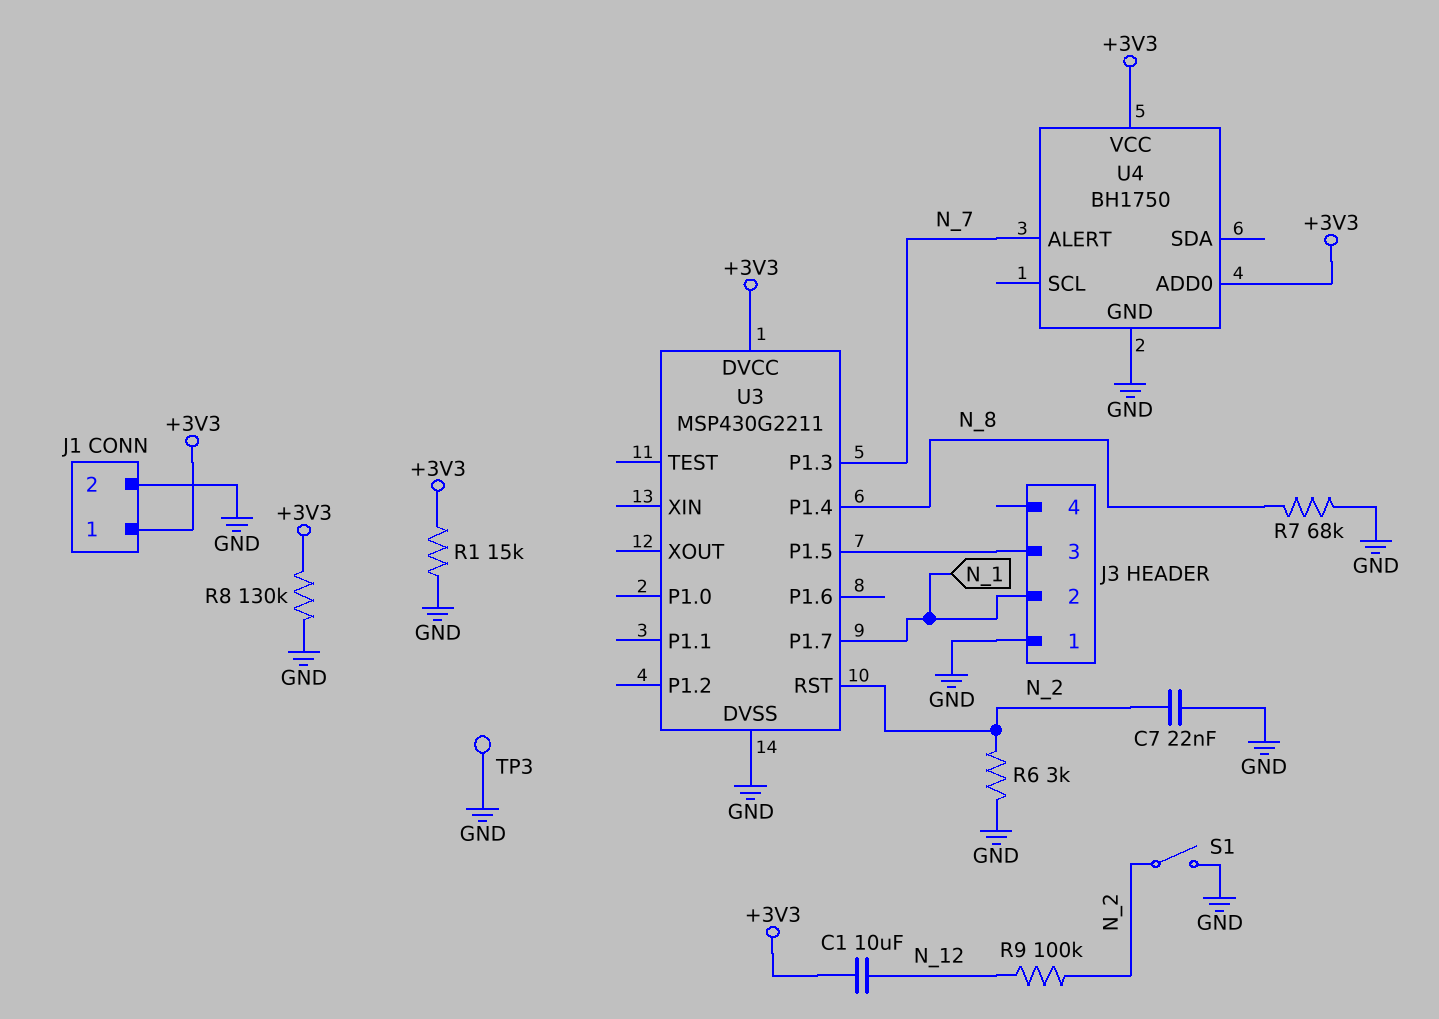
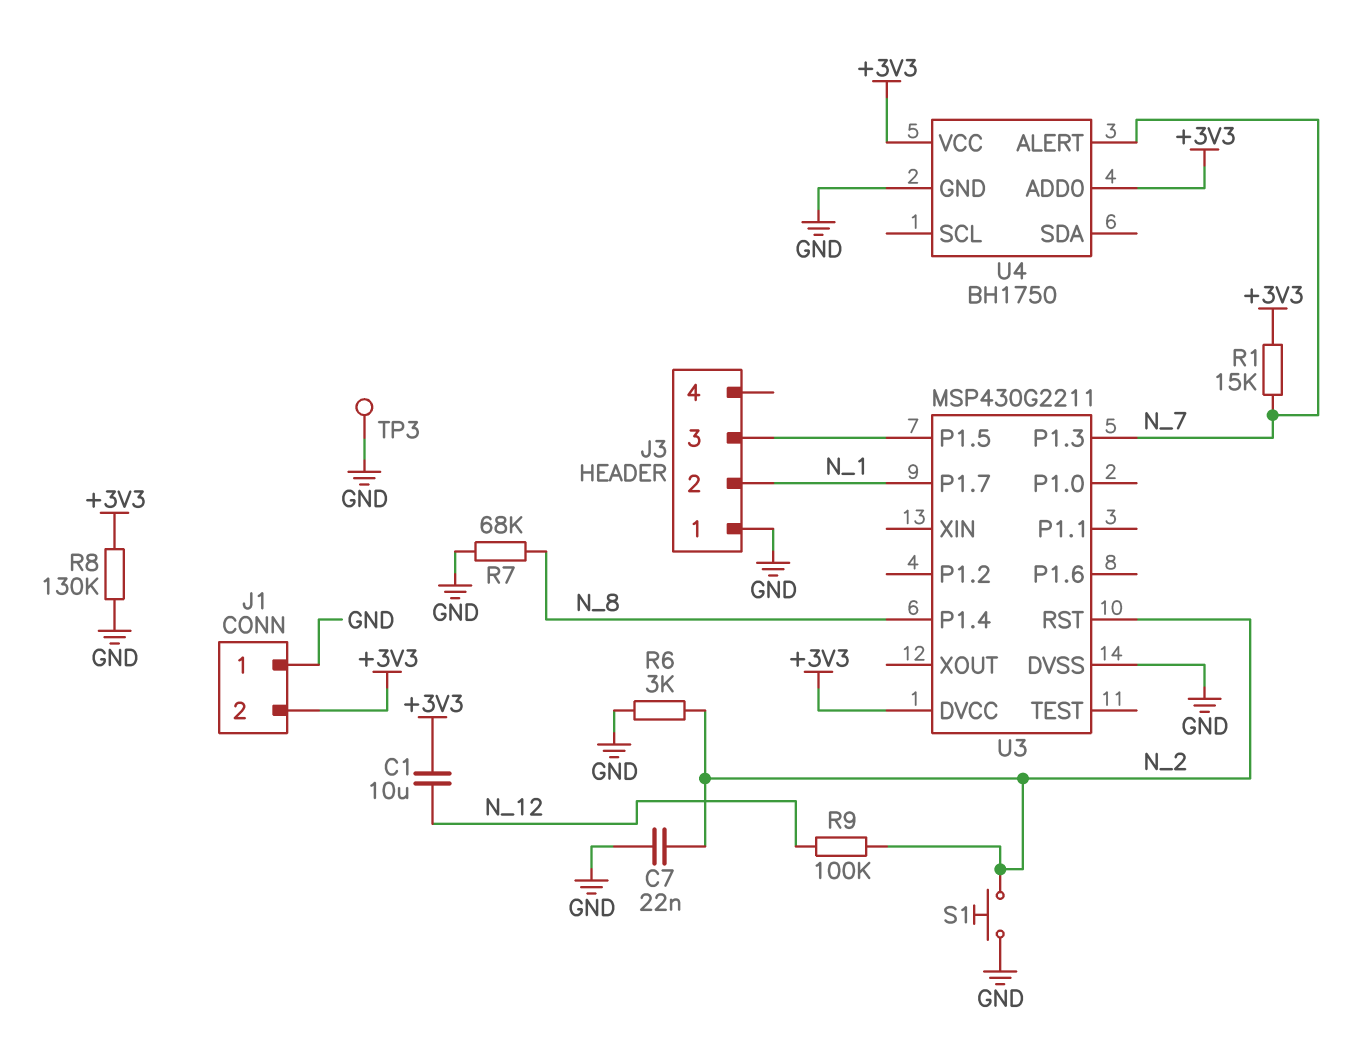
J1 pin 1: +3V3 -> GND
J1 pin 2: GND -> +3V3
R1: 15k (+3V3, GND) -> 15k (+3V3, N_7)
S1: switch (GND, N_2) -> button (GND, N_2)

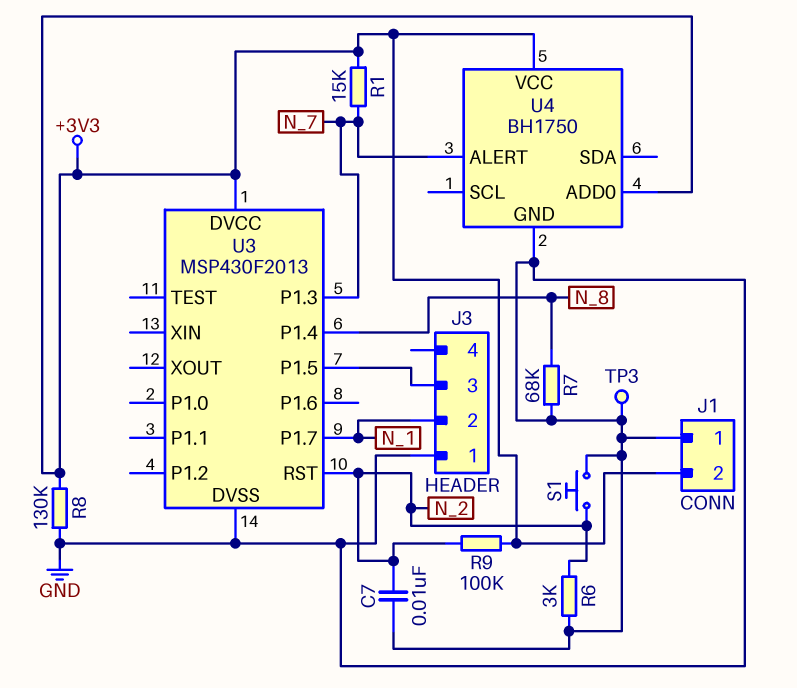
C1: 10uF (+3V3, N_12) -> none
C7: 22nF (GND, N_2) -> 10nF (GND, N_2)
R9: 100k (N_2, N_12) -> 100k (+3V3, N_2)
U3: MSP430G2211 -> MSP430F2013

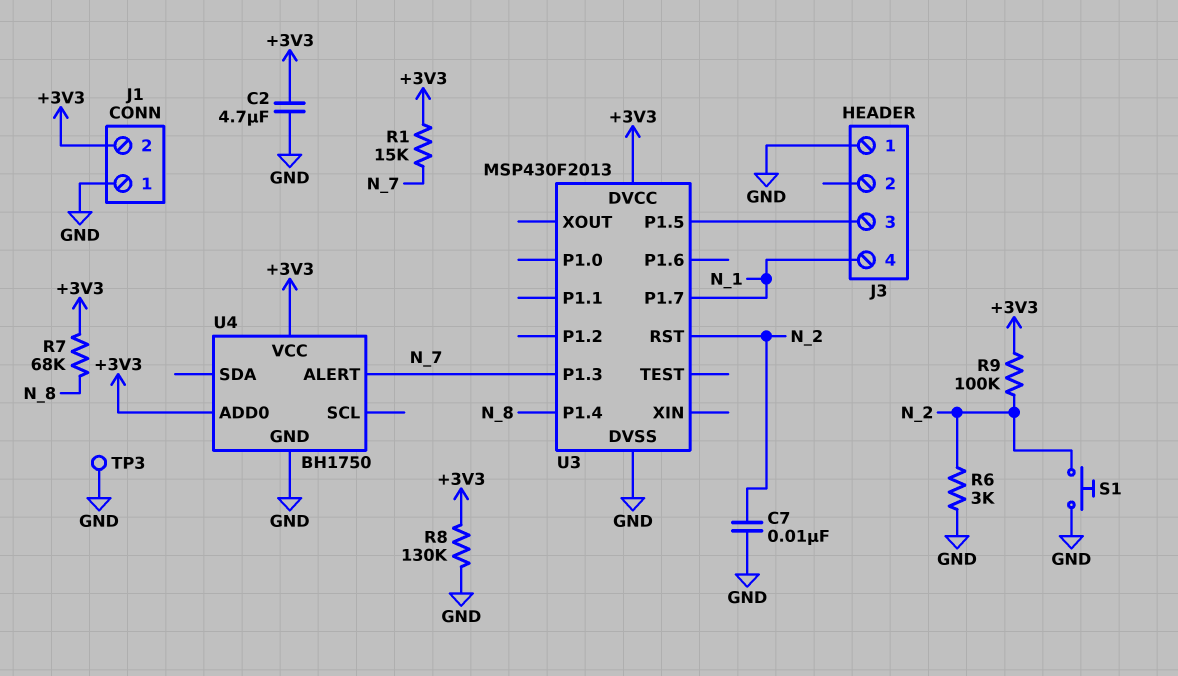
C2: none -> 4.7uF (+3V3, GND)
J3 pin 2: N_1 -> none
J3 pin 4: none -> N_1
R7: 68k (GND, N_8) -> 68k (+3V3, N_8)

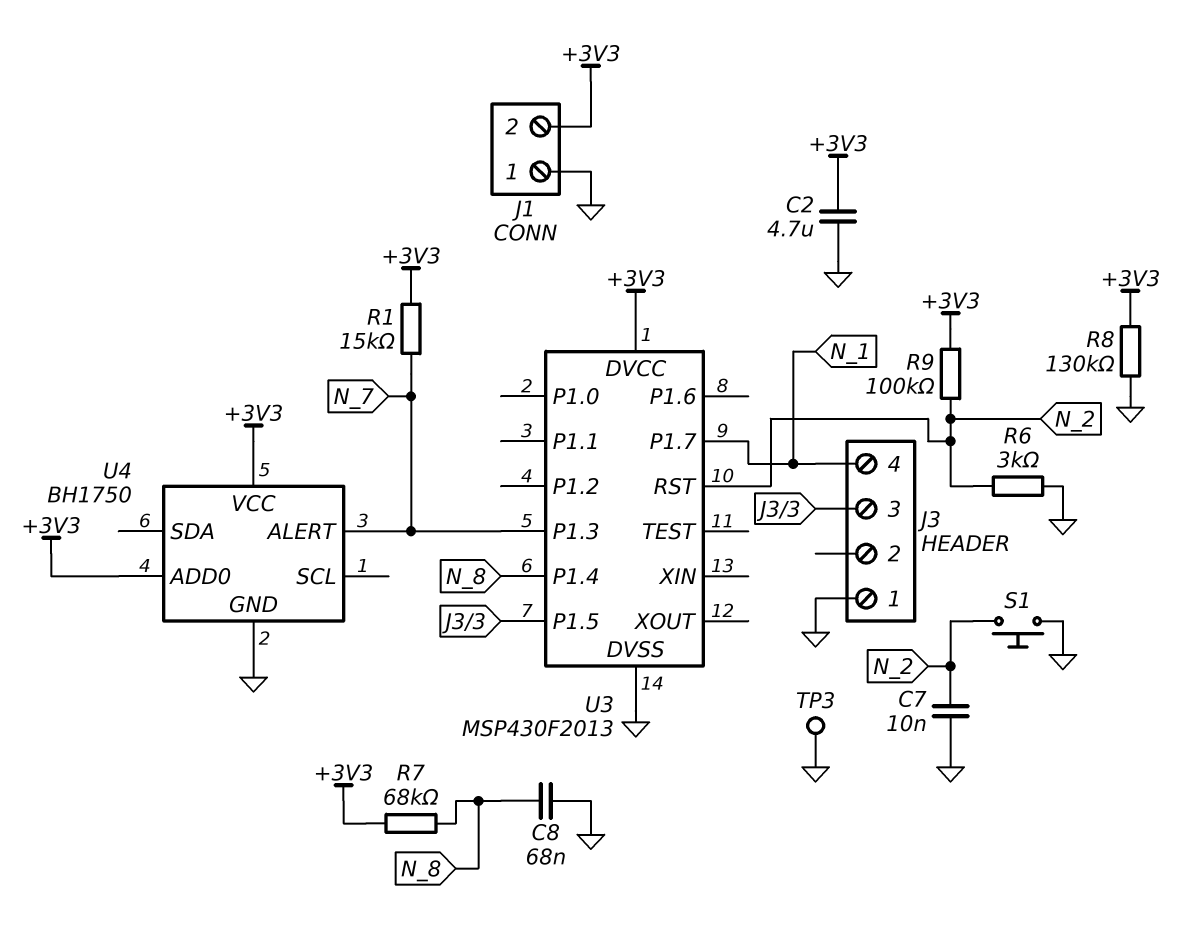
C8: none -> 68nF (GND, N_8)

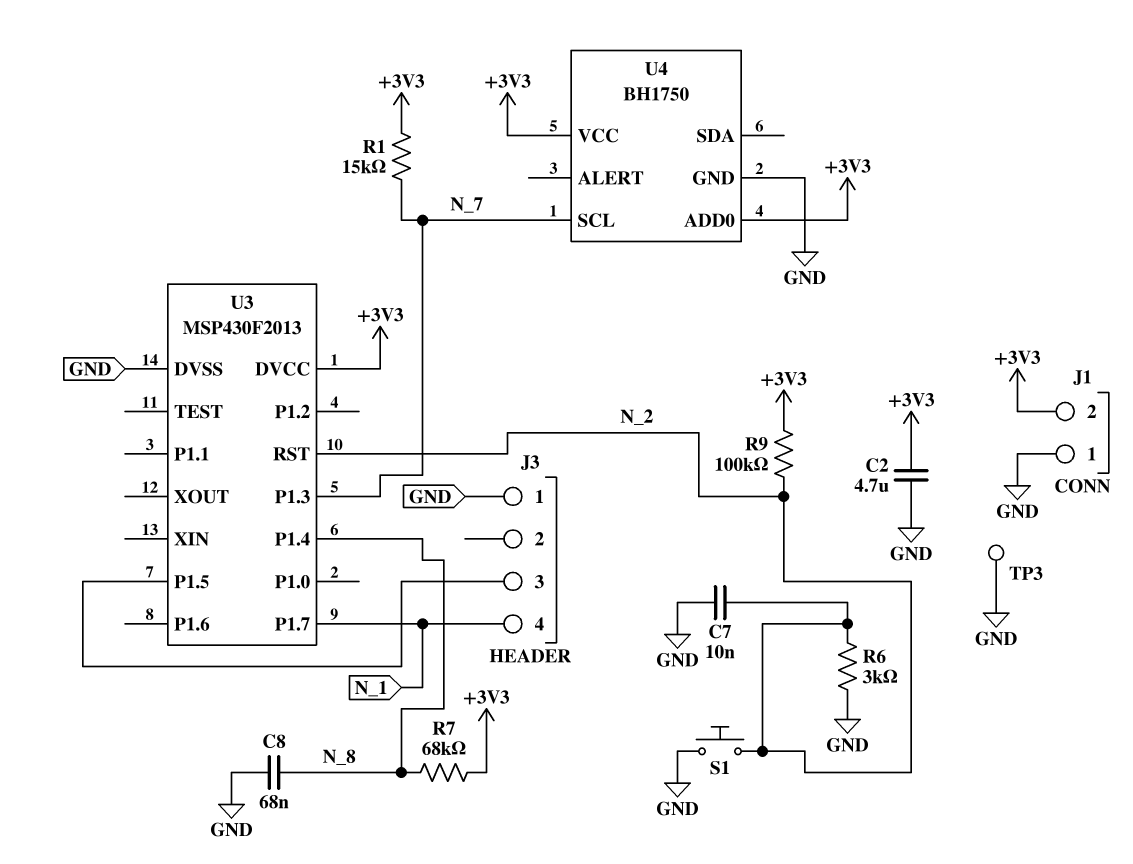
R8: 130k (+3V3, GND) -> none
U4 pin ALERT: N_7 -> none
U4 pin SCL: none -> N_7

